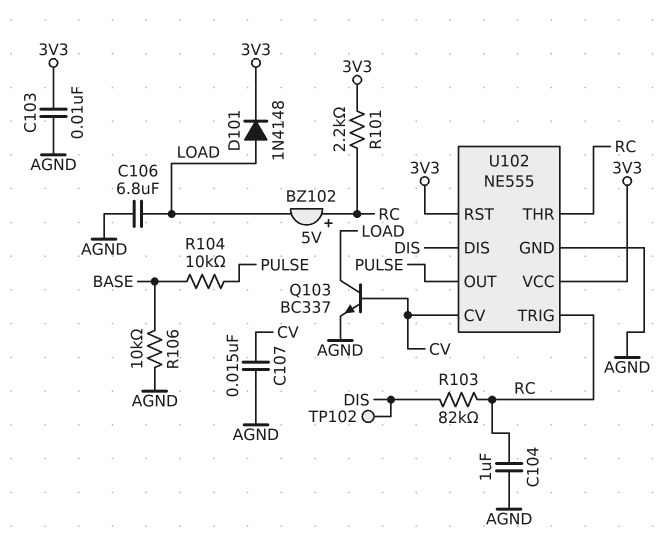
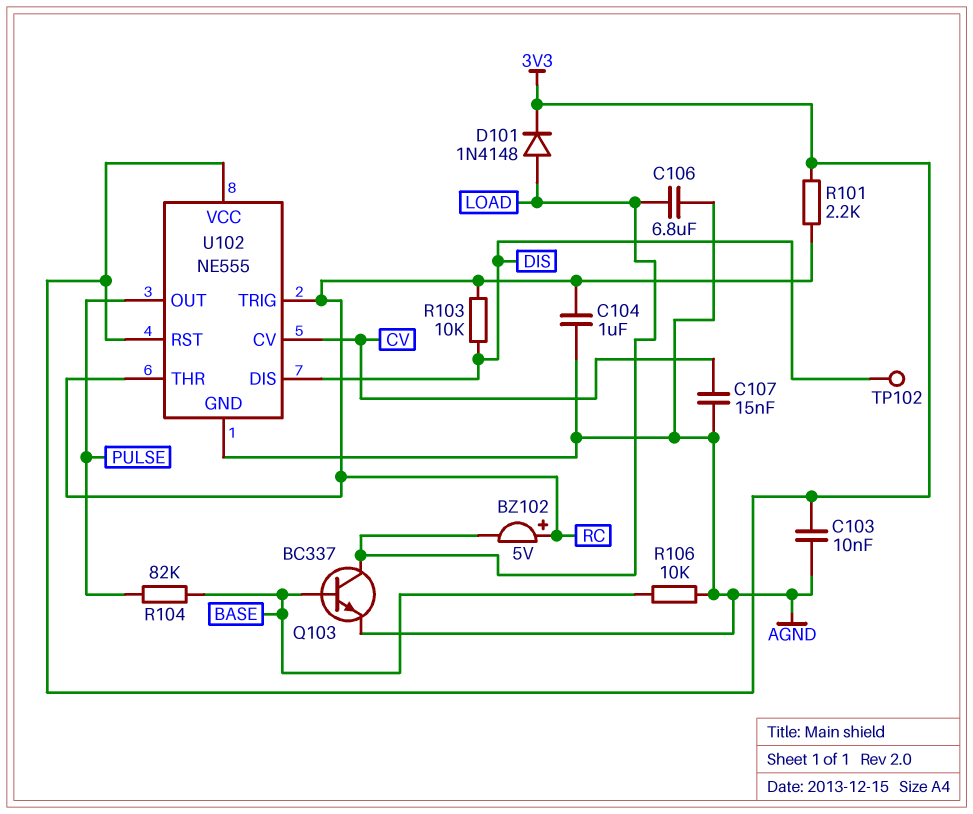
Q103: NPN BC337 (B CV, C LOAD, E AGND) -> NPN BC337 (B BASE, C LOAD, E AGND)
R103: 82k (DIS, RC) -> 10k (DIS, RC)
R104: 10k (BASE, PULSE) -> 82k (BASE, PULSE)

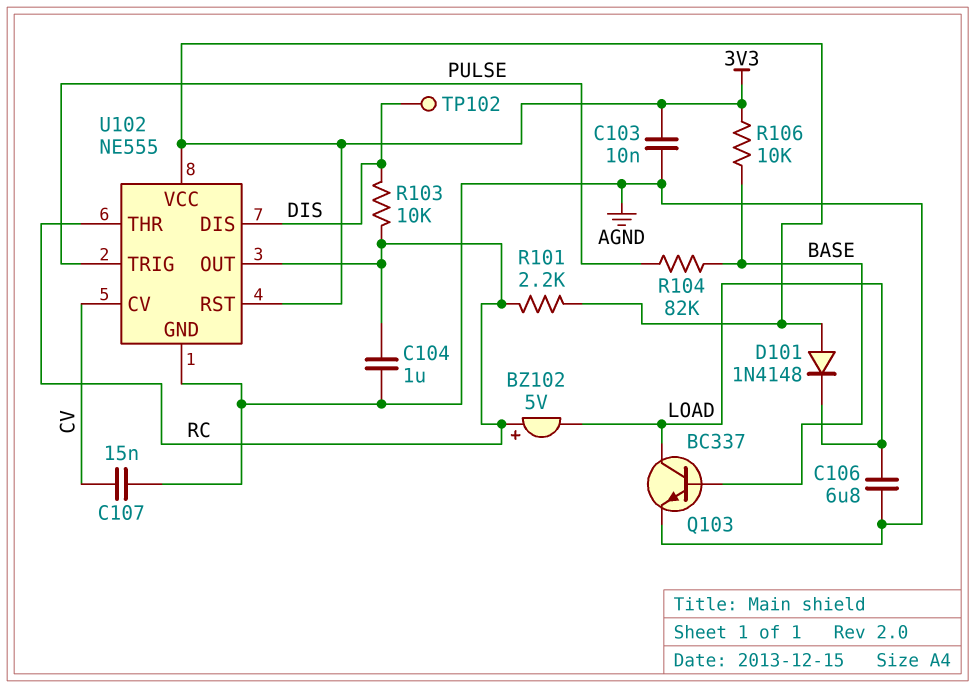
D101: diode 1N4148 (A LOAD, K 3V3) -> diode 1N4148 (A 3V3, K LOAD)
R106: 10k (AGND, BASE) -> 10k (3V3, BASE)
U102 pin OUT: PULSE -> RC
U102 pin TRIG: RC -> PULSE

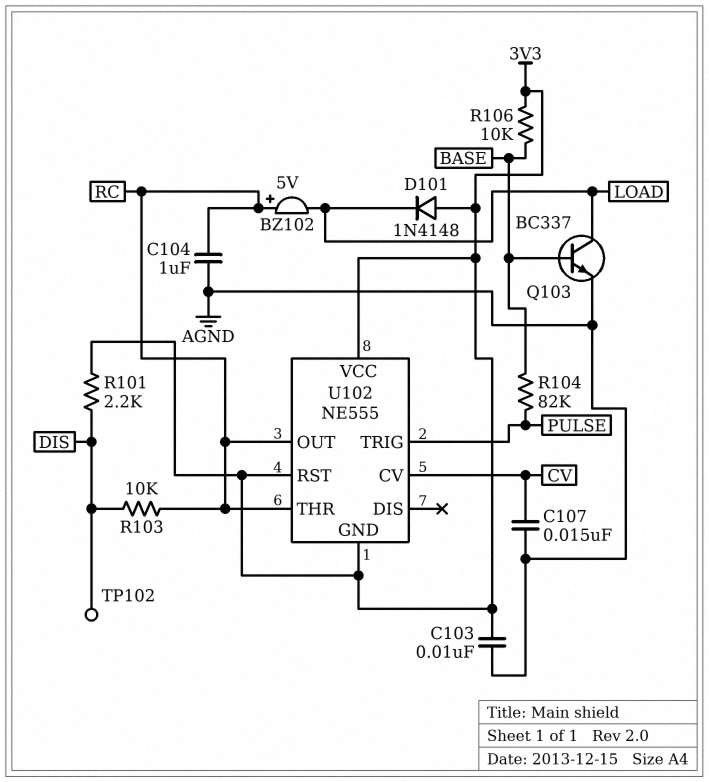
C106: 6.8uF (AGND, LOAD) -> none
R101: 2.2k (3V3, RC) -> 2.2k (3V3, DIS)
U102 pin DIS: DIS -> none
U102 pin GND: AGND -> 3V3

